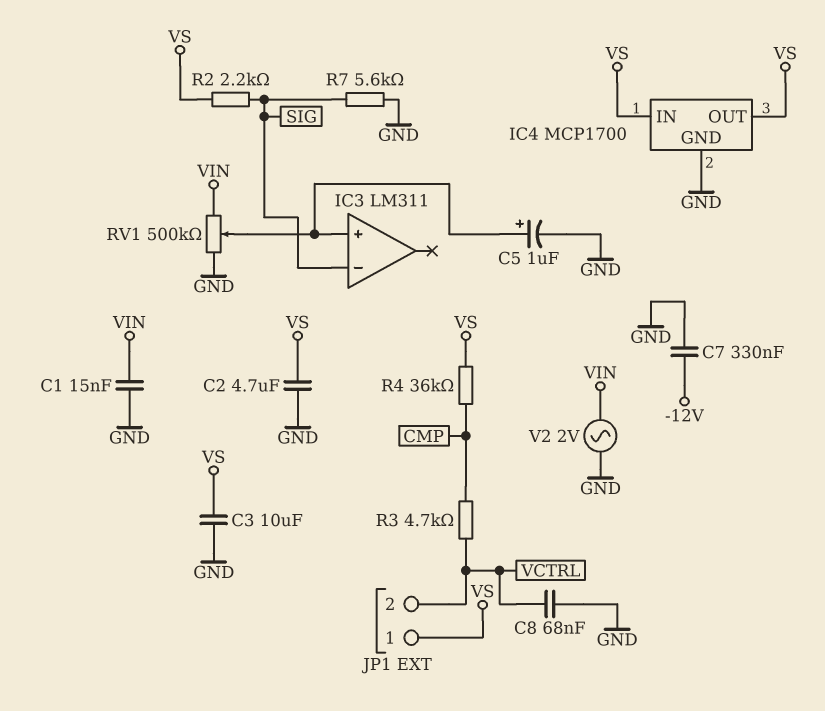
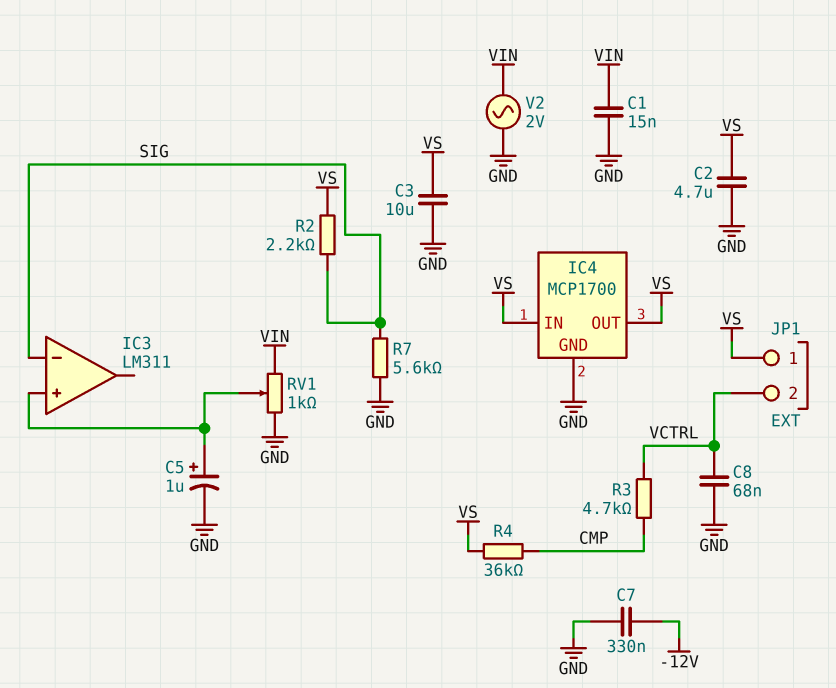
RV1: 500k (GND, VIN, wiper IC3/in+) -> 1k (GND, VIN, wiper IC3/in+)

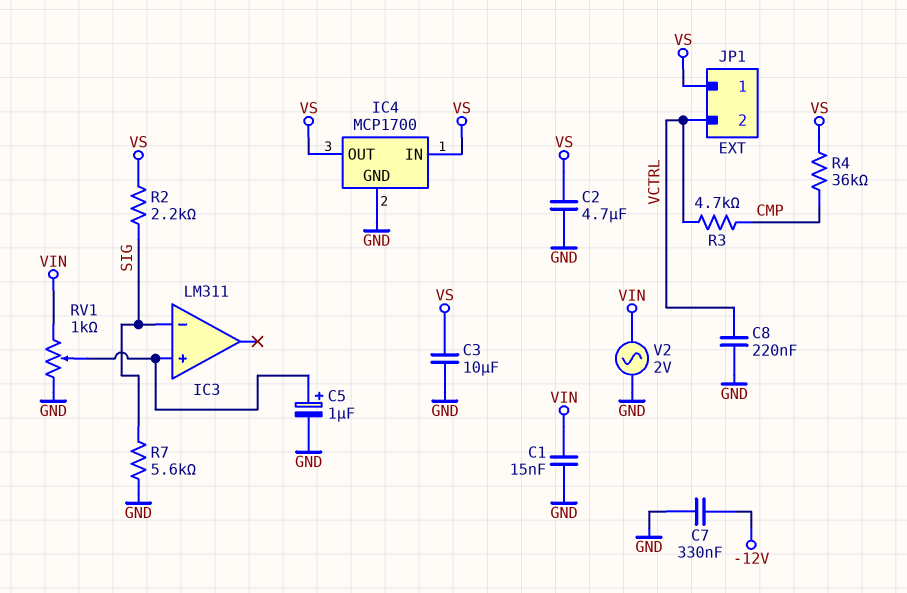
C8: 68nF (GND, VCTRL) -> 220nF (GND, VCTRL)

